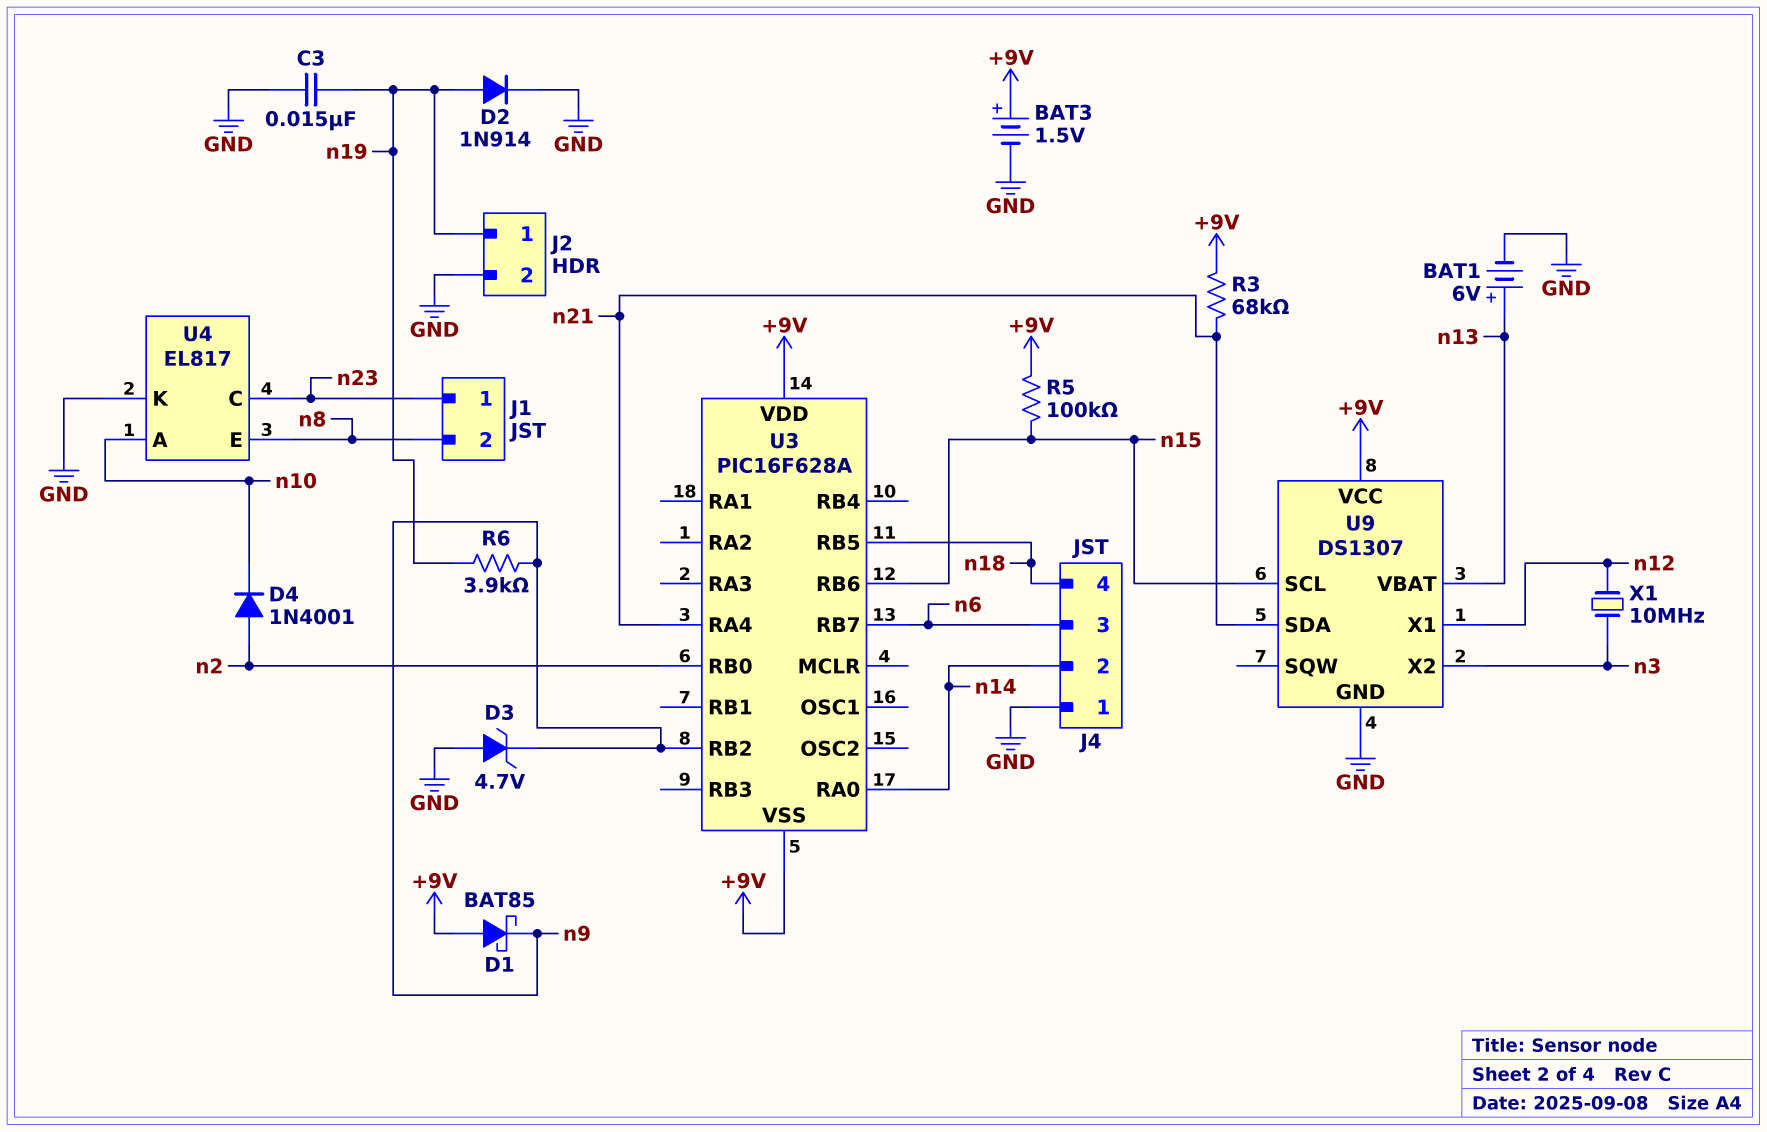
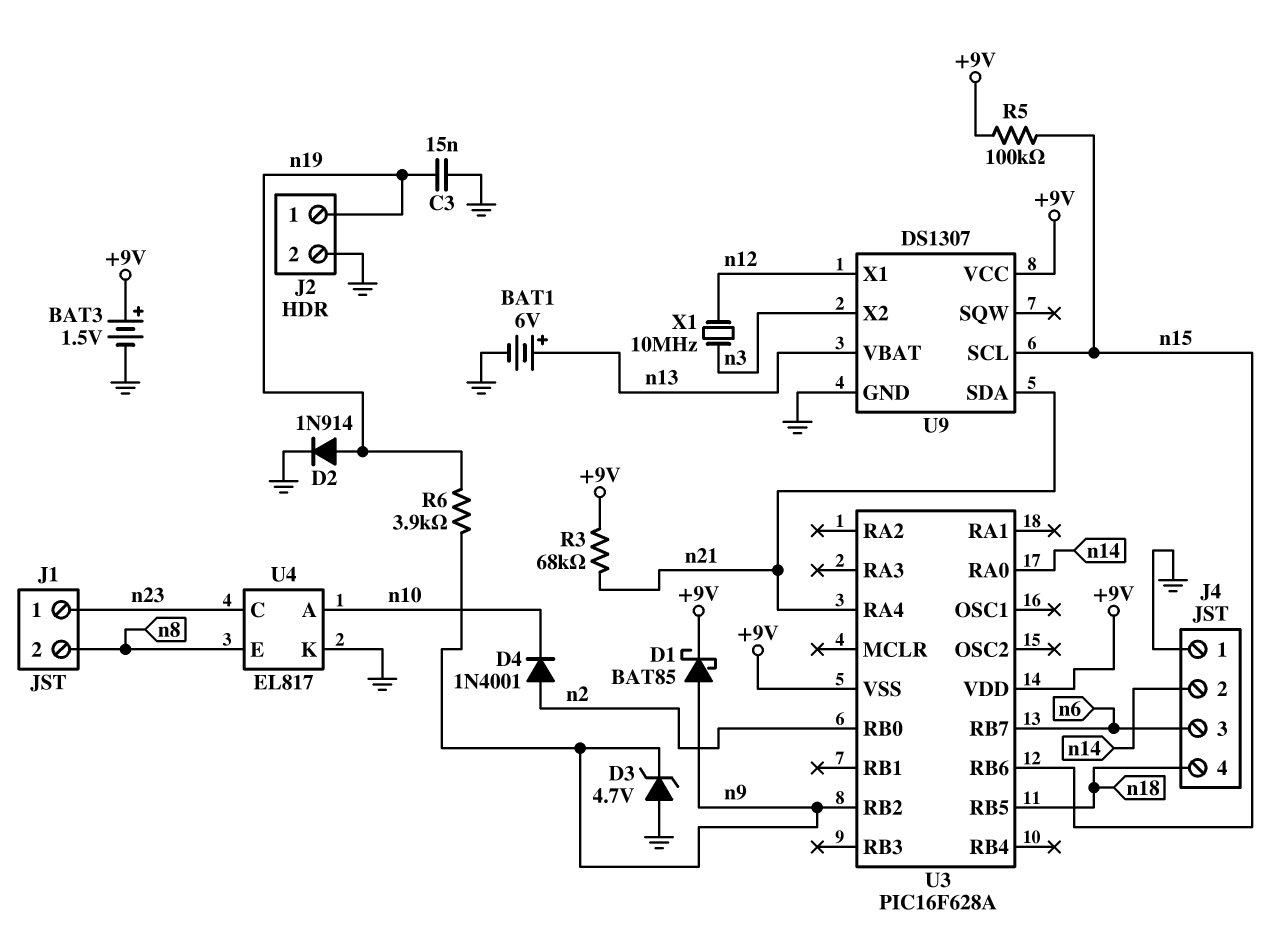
D1: schottky BAT85 (A +9V, K n9) -> schottky BAT85 (A n9, K +9V)

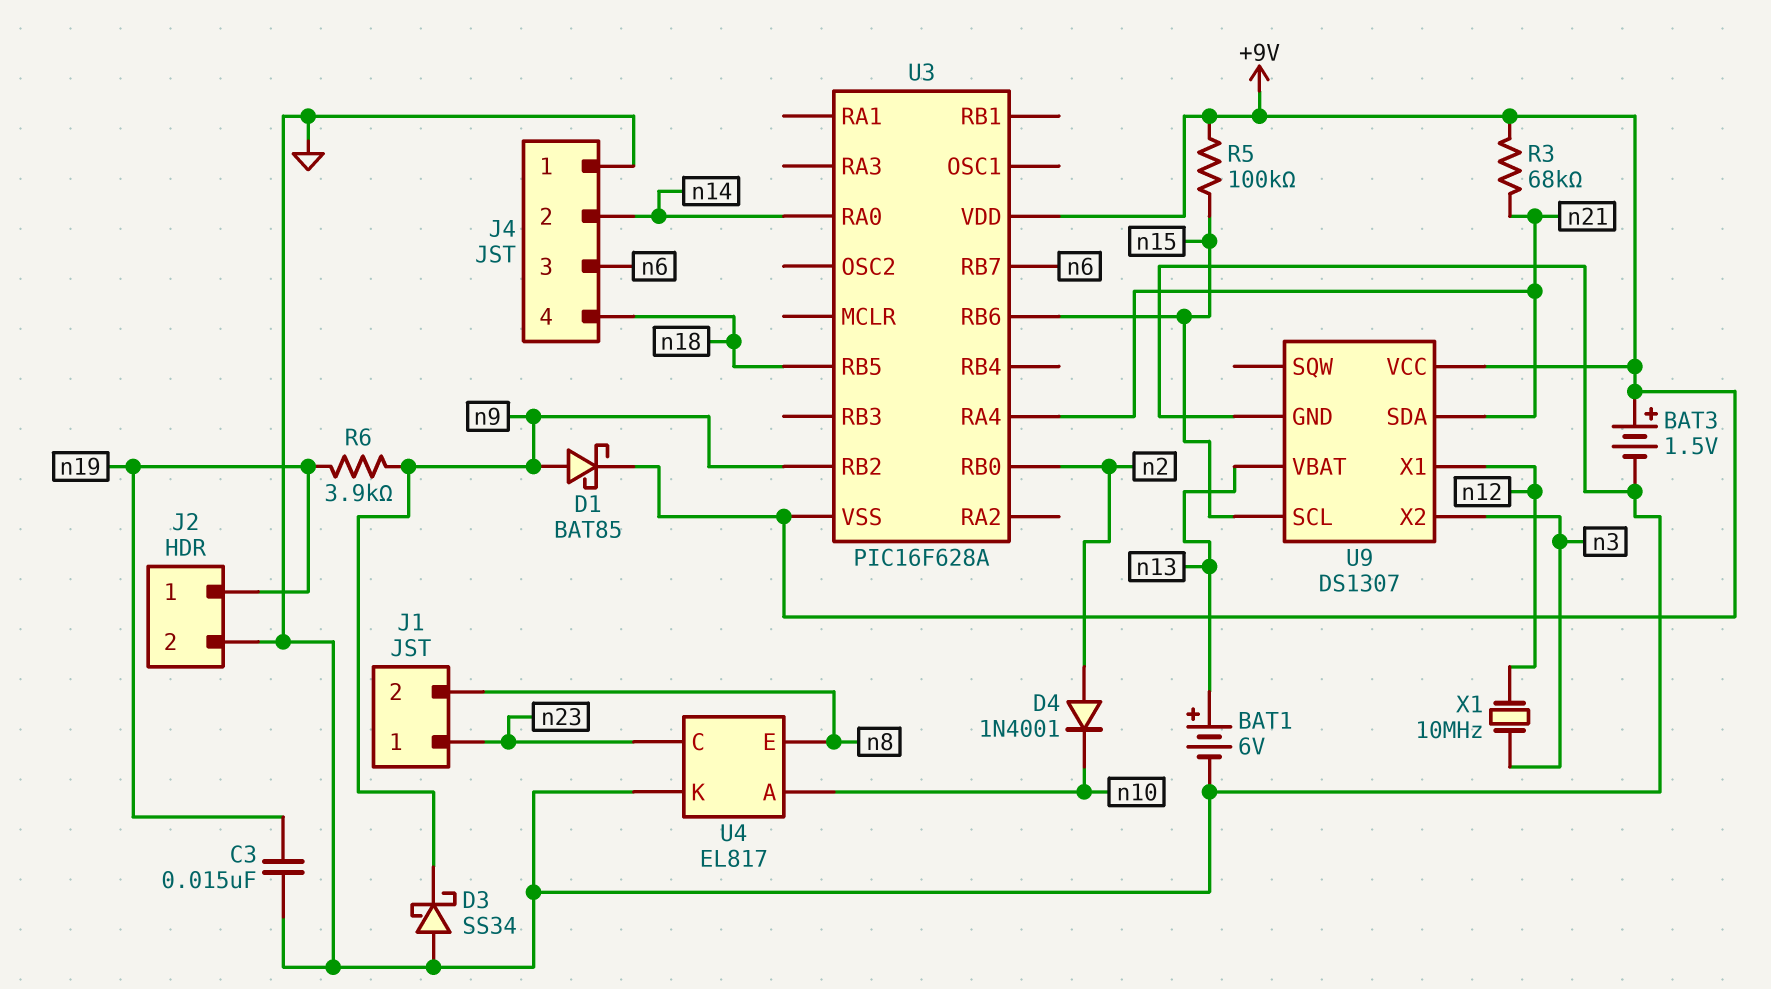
D2: diode 1N914 (A n19, K GND) -> none
D3: zener 4.7V (A GND, K n9) -> schottky SS34 (A GND, K n9)

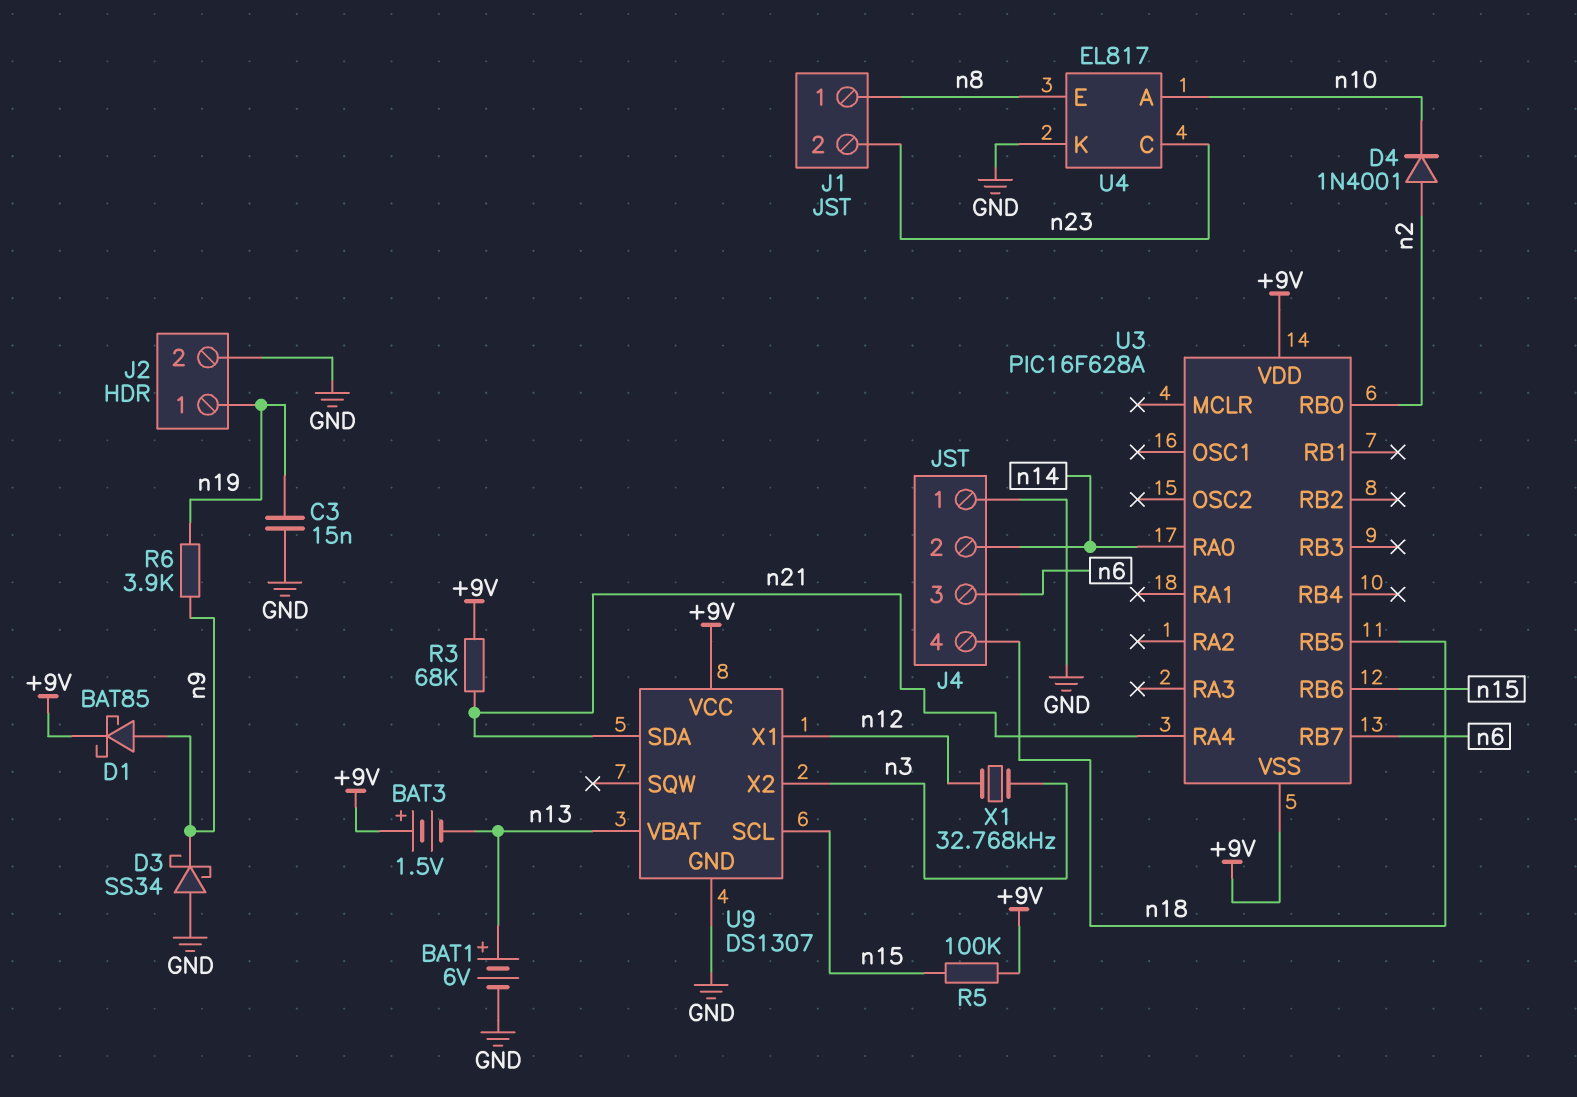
BAT3: 1.5V (plus +9V, minus GND) -> 1.5V (plus +9V, minus n13)
J1 pin 1: n23 -> n8
J1 pin 2: n8 -> n23
U3 pin RB2: n9 -> none
X1: 10MHz (n3, n12) -> 32.768kHz (n3, n12)

